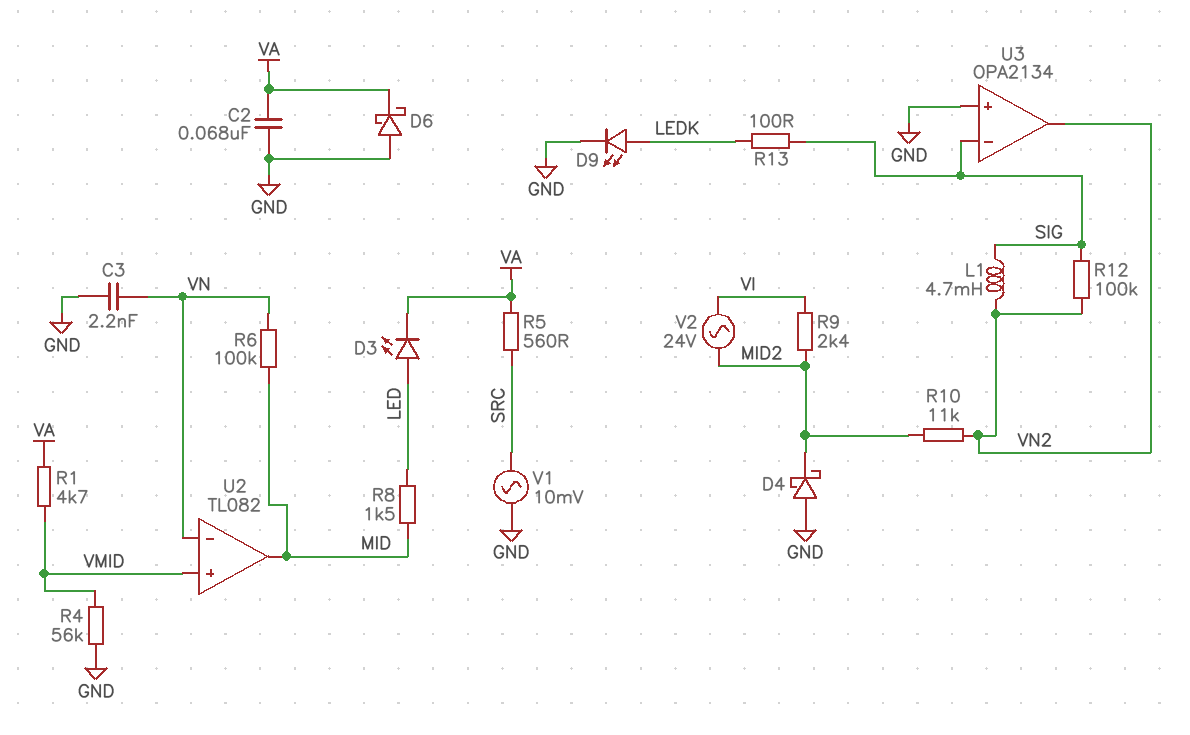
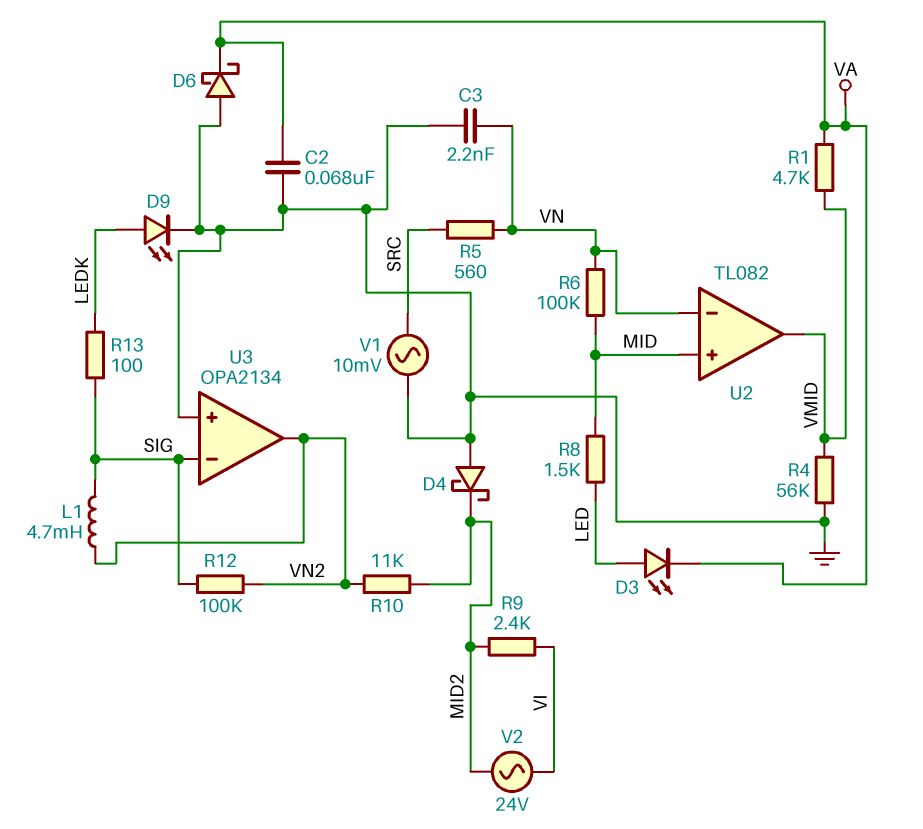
R5: 560 (SRC, VA) -> 560 (SRC, VN)
U2 pin in+: VMID -> MID
U2 pin out: MID -> VMID

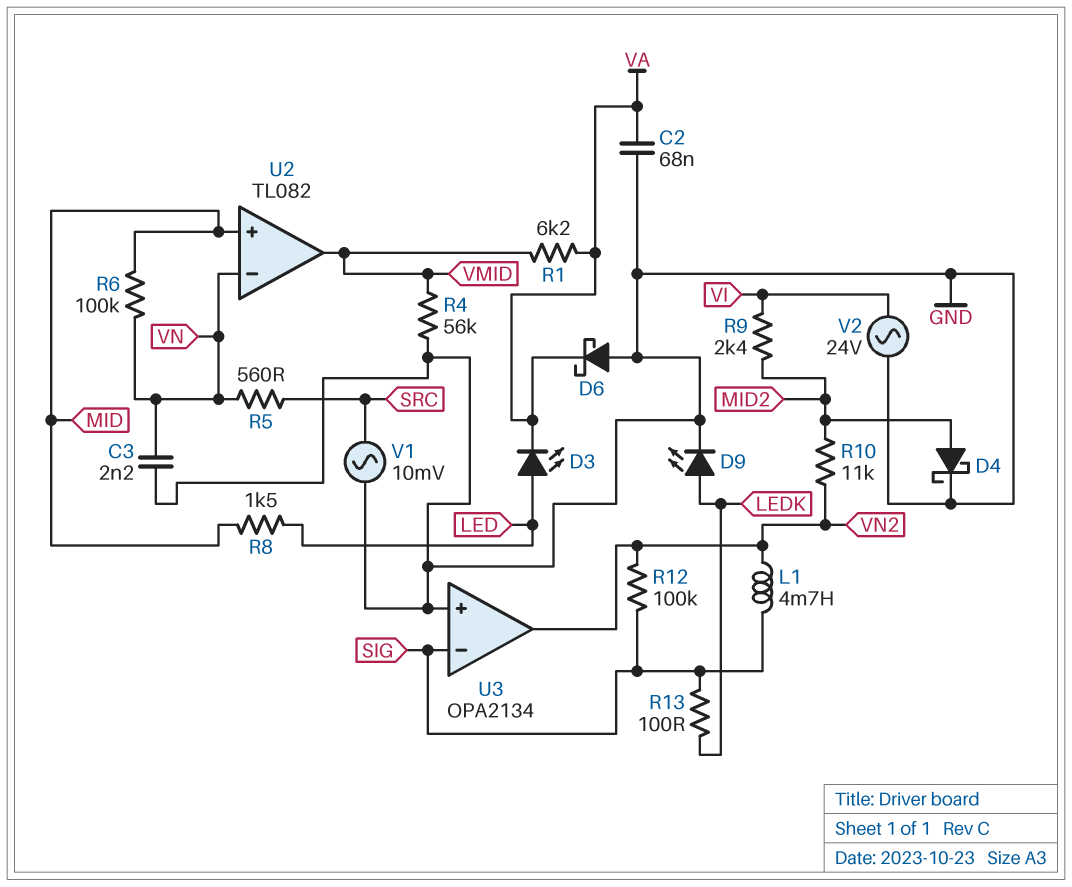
D4: schottky (A GND, K MID2) -> schottky (A MID2, K GND)
R1: 4.7k (VA, VMID) -> 6.2k (VA, VMID)
V2: AC 24V (MID2, VI) -> AC 24V (GND, VI)

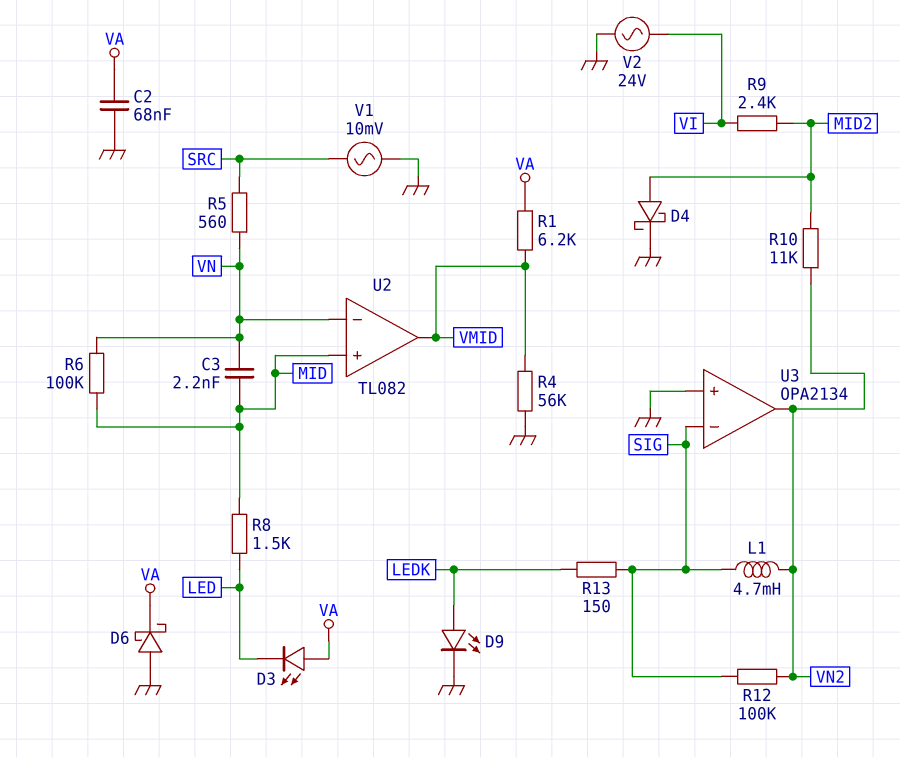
C3: 2.2nF (GND, VN) -> 2.2nF (MID, VN)
D3: LED (A LED, K VA) -> LED (A VA, K LED)
R13: 100 (LEDK, SIG) -> 150 (LEDK, SIG)

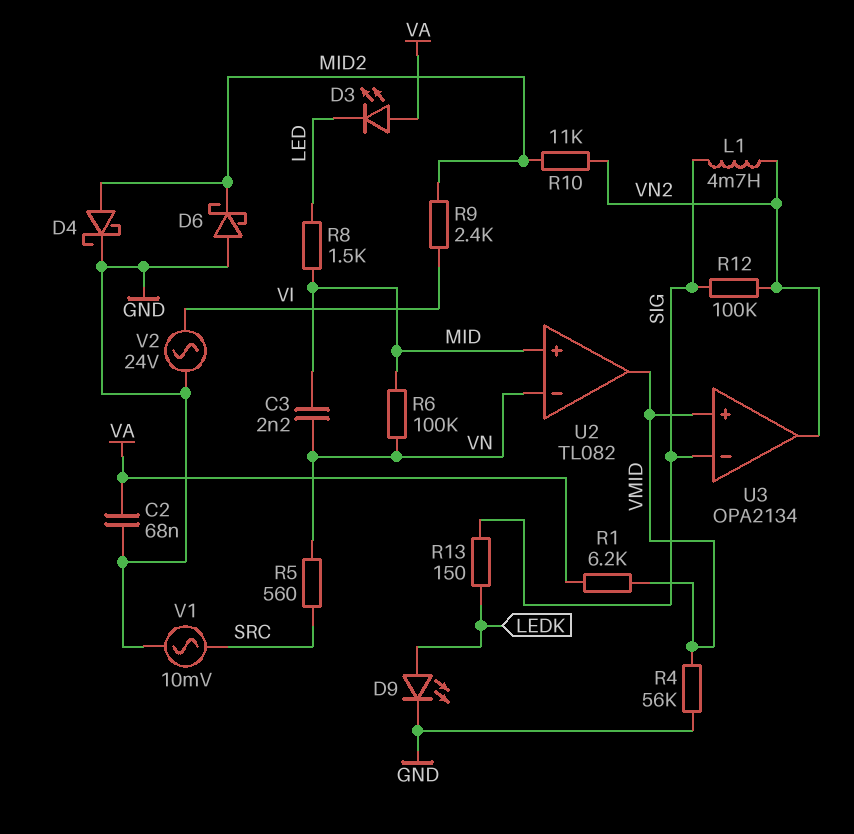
D6: schottky (A GND, K VA) -> schottky (A GND, K MID2)
U3 pin in+: GND -> VMID

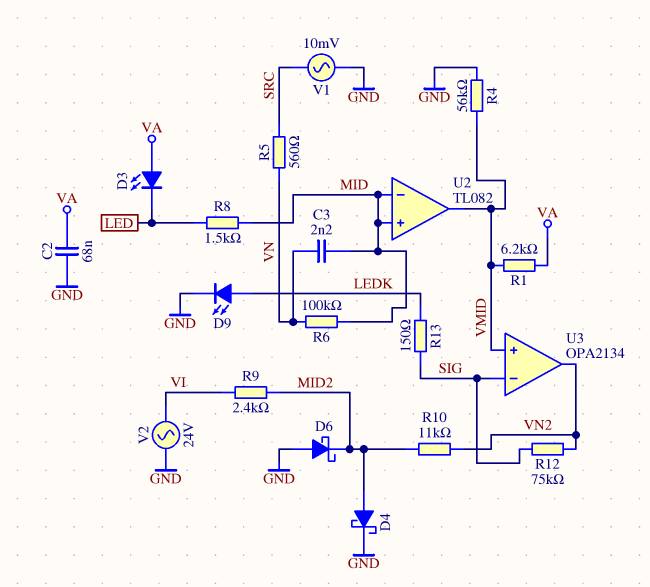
L1: 4.7mH (SIG, VN2) -> none
R12: 100k (SIG, VN2) -> 75k (SIG, VN2)
U2 pin in-: VN -> MID

